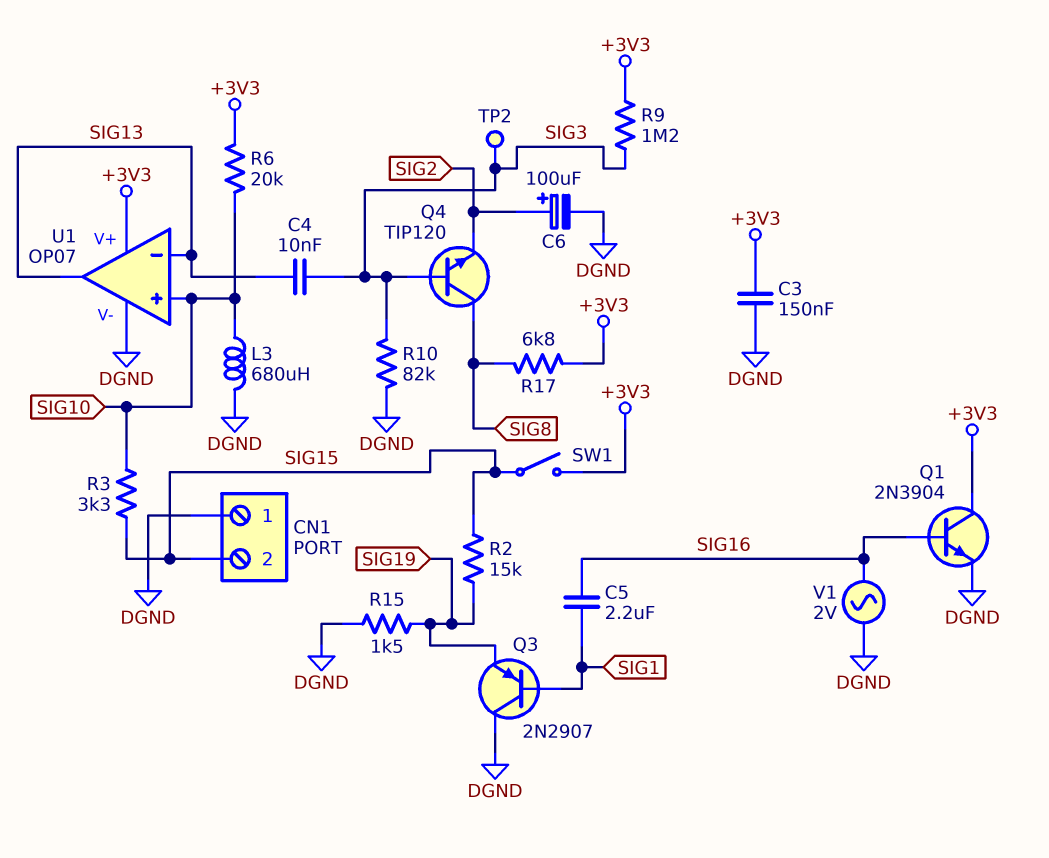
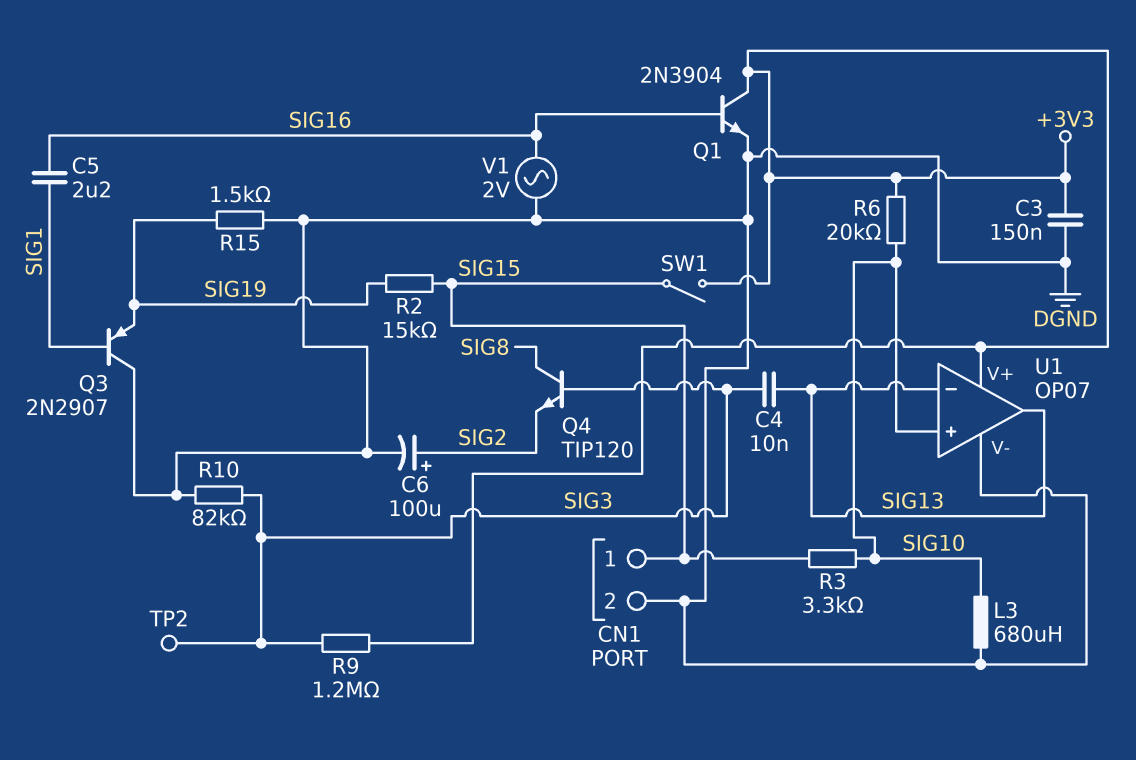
CN1 pin 1: DGND -> SIG15
CN1 pin 2: SIG15 -> DGND
R17: 6.8k (+3V3, SIG8) -> none

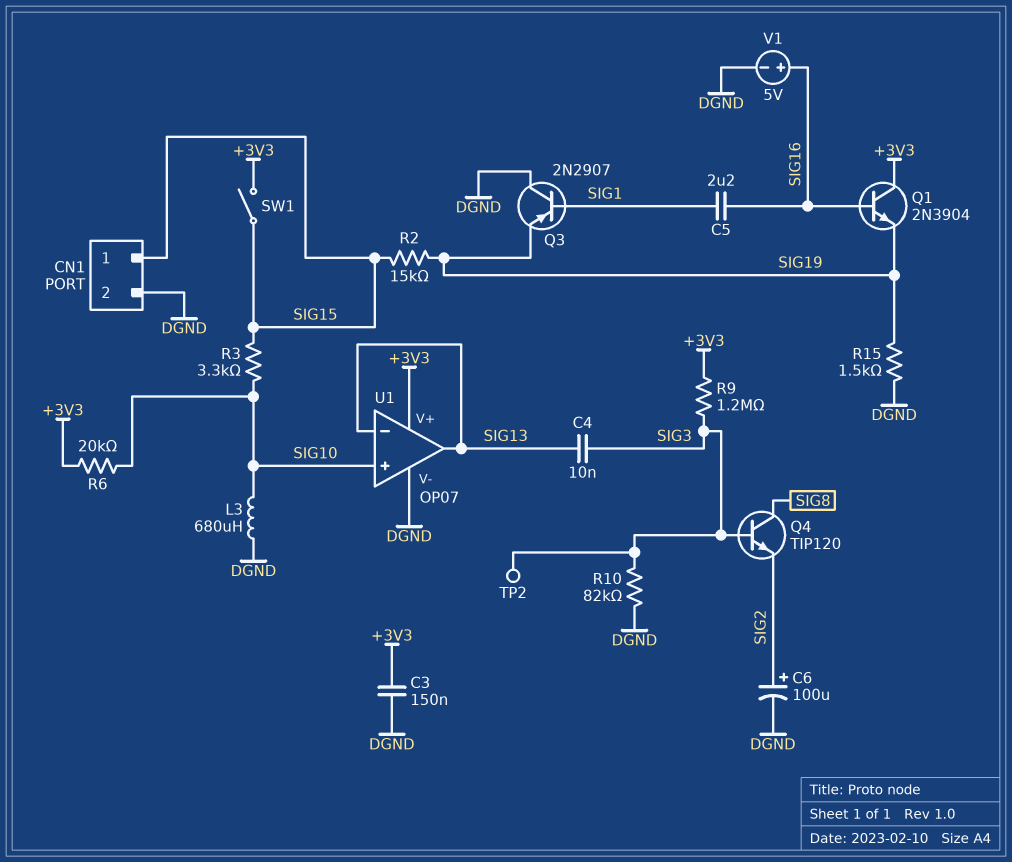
Q1: NPN 2N3904 (B SIG16, C +3V3, E DGND) -> NPN 2N3904 (B SIG16, C +3V3, E SIG19)
V1: AC 2V (DGND, SIG16) -> 5V (plus SIG16, minus DGND)

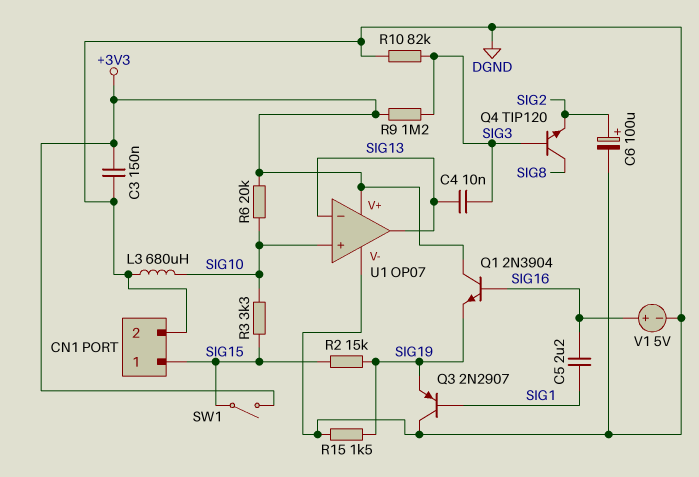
TP2: test point (SIG3) -> none

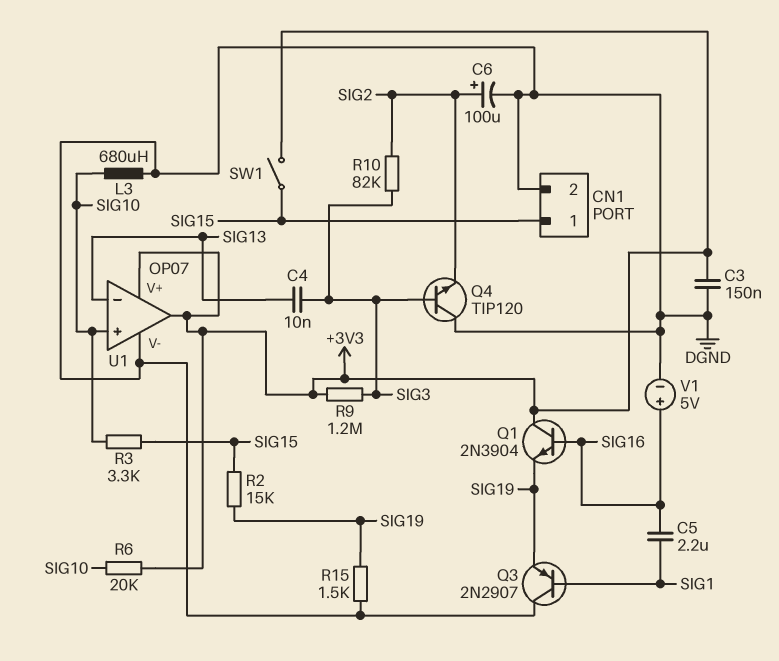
Q4: NPN TIP120 (B SIG3, C SIG8, E SIG2) -> NPN TIP120 (B SIG3, C DGND, E SIG2)
R10: 82k (DGND, SIG3) -> 82k (SIG2, SIG3)
U1 pin out: SIG13 -> +3V3

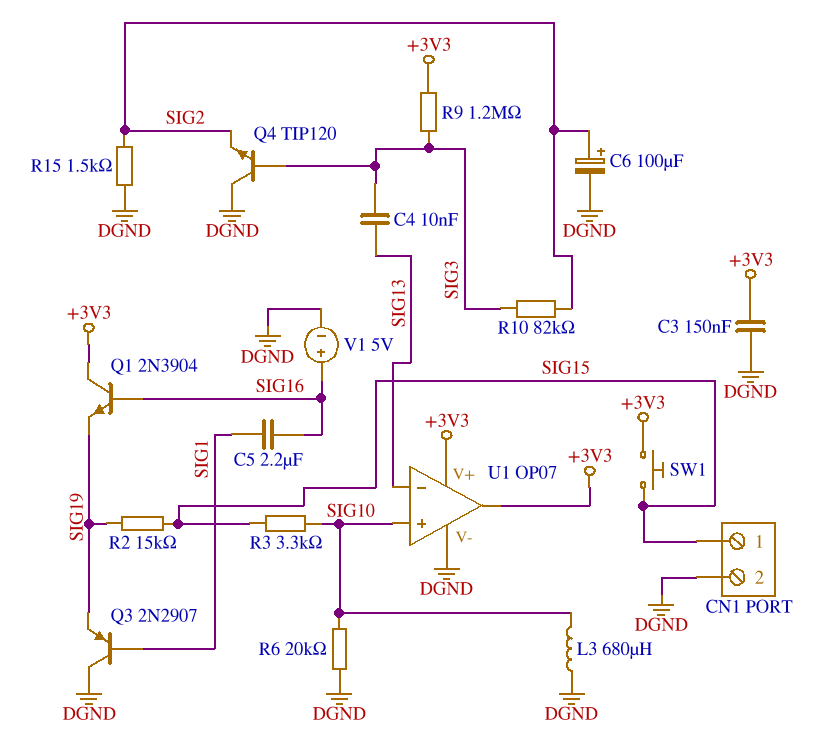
R6: 20k (+3V3, SIG10) -> 20k (DGND, SIG10)
R15: 1.5k (DGND, SIG19) -> 1.5k (DGND, SIG2)
SW1: switch (+3V3, SIG15) -> button (+3V3, SIG15)

